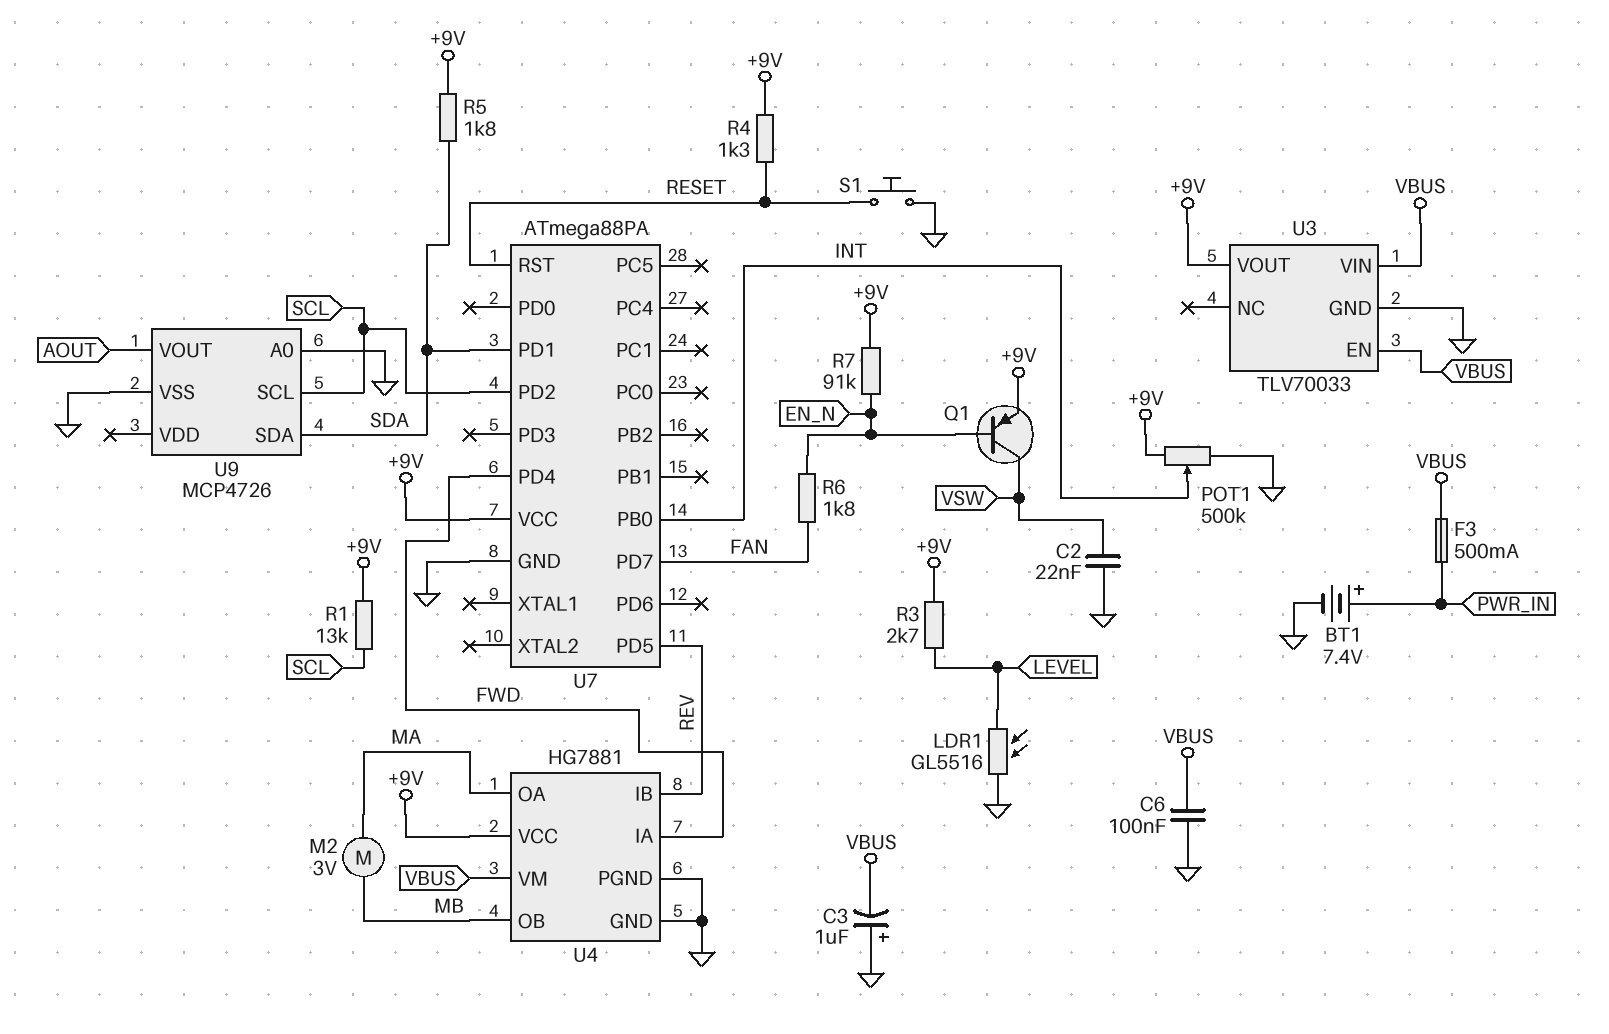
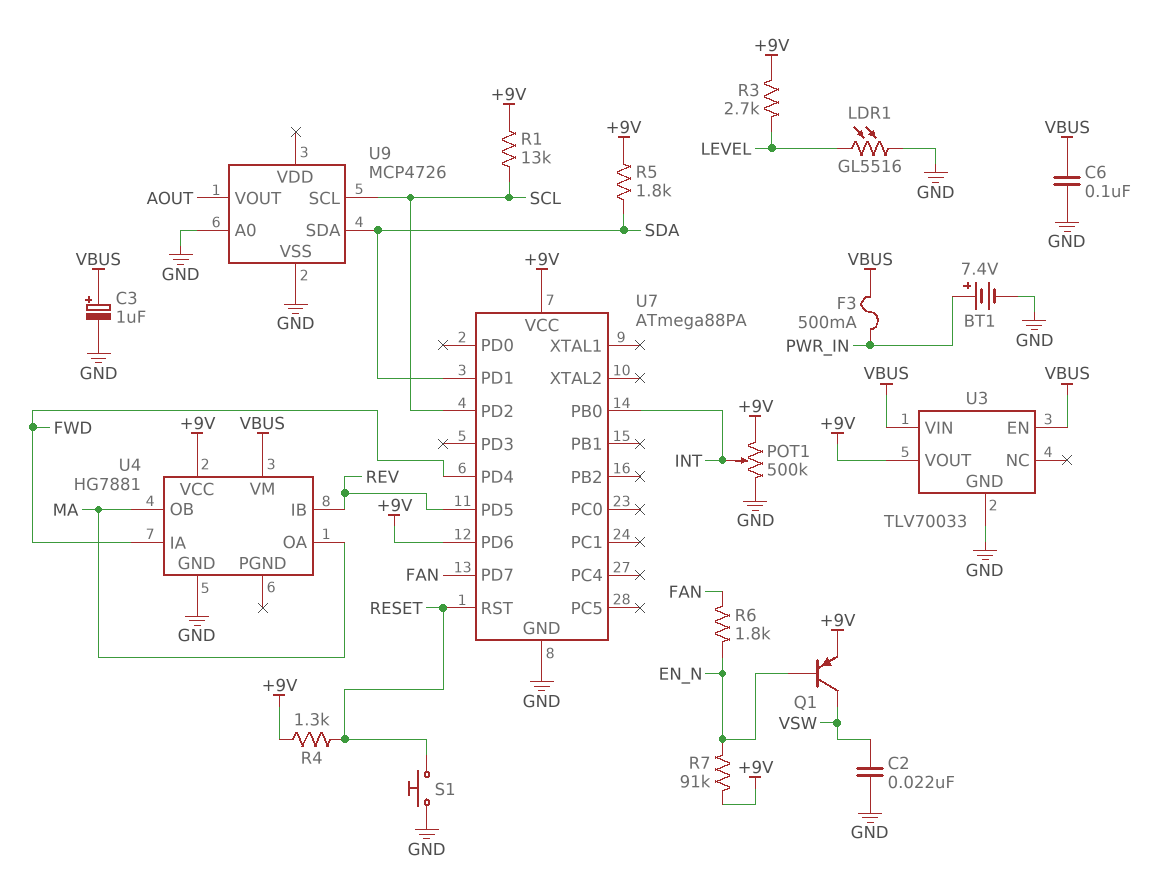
C3: 1uF (plus GND, minus VBUS) -> 1uF (plus VBUS, minus GND)
M2: motor 3V (MA, MB) -> none
U4 pin OB: MB -> MA
U4 pin PGND: GND -> none
U7 pin PD6: none -> +9V

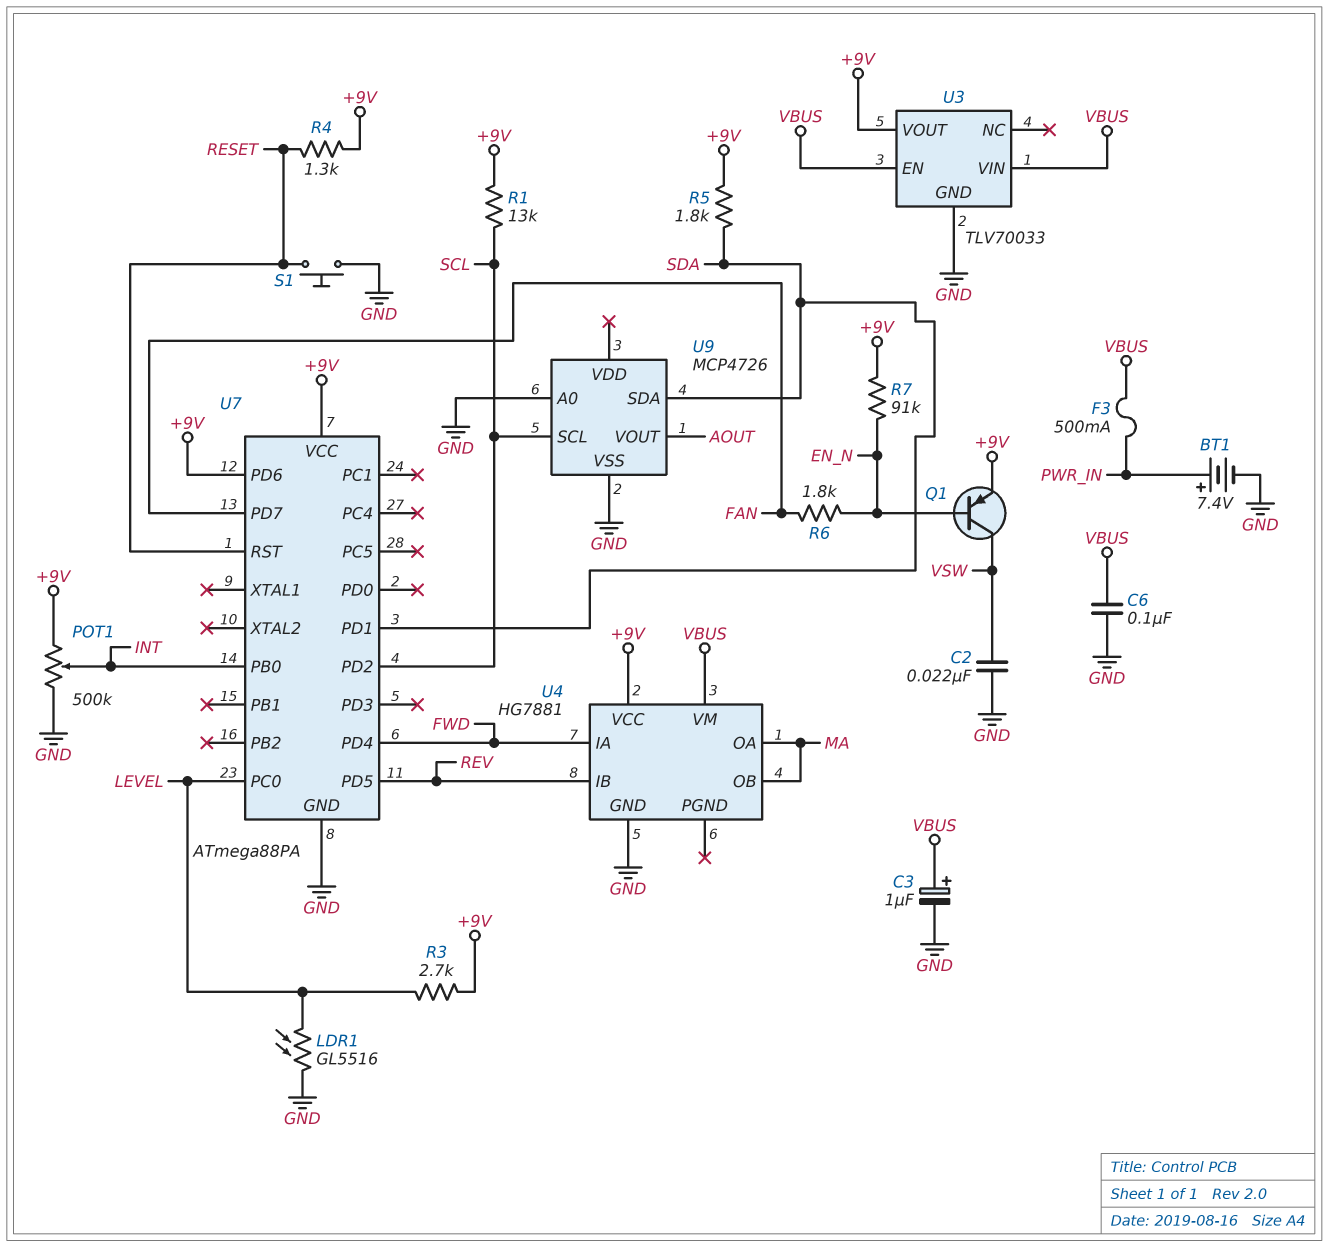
U7 pin PC0: none -> LEVEL

